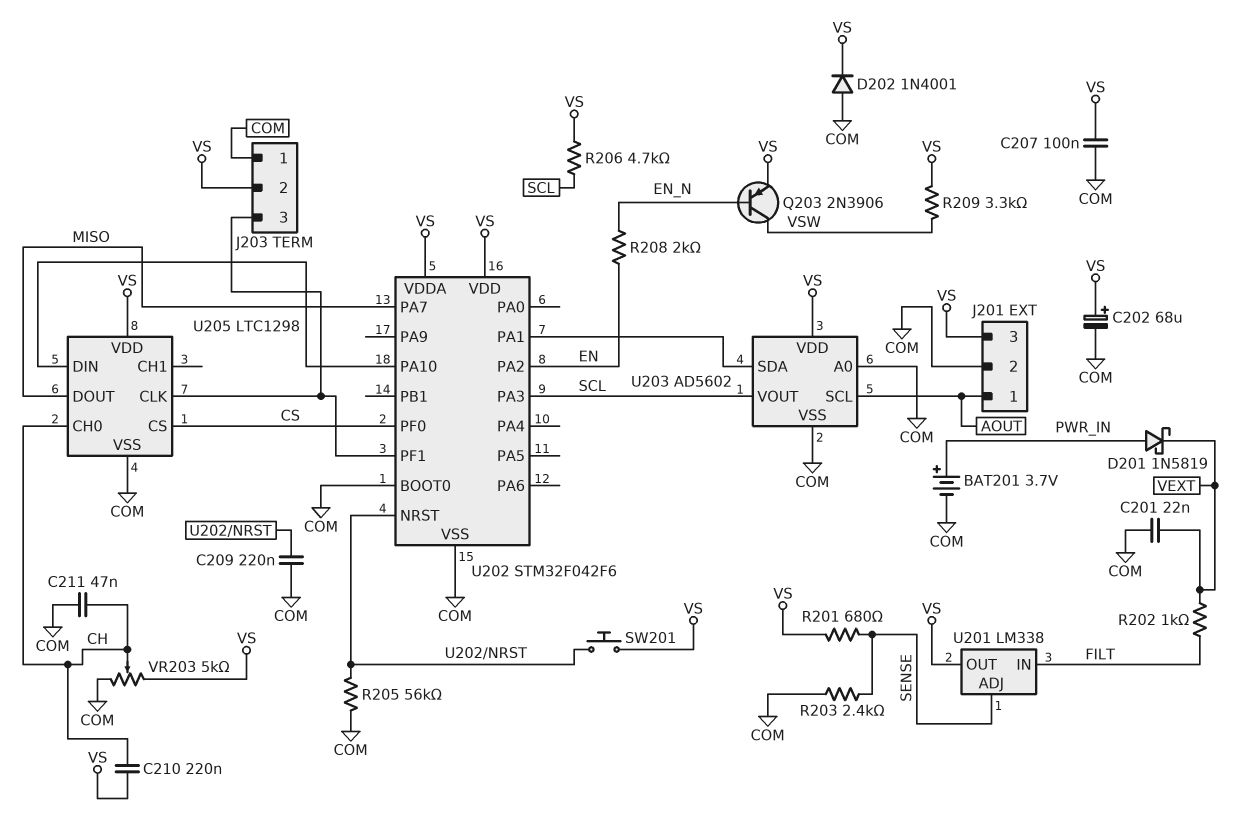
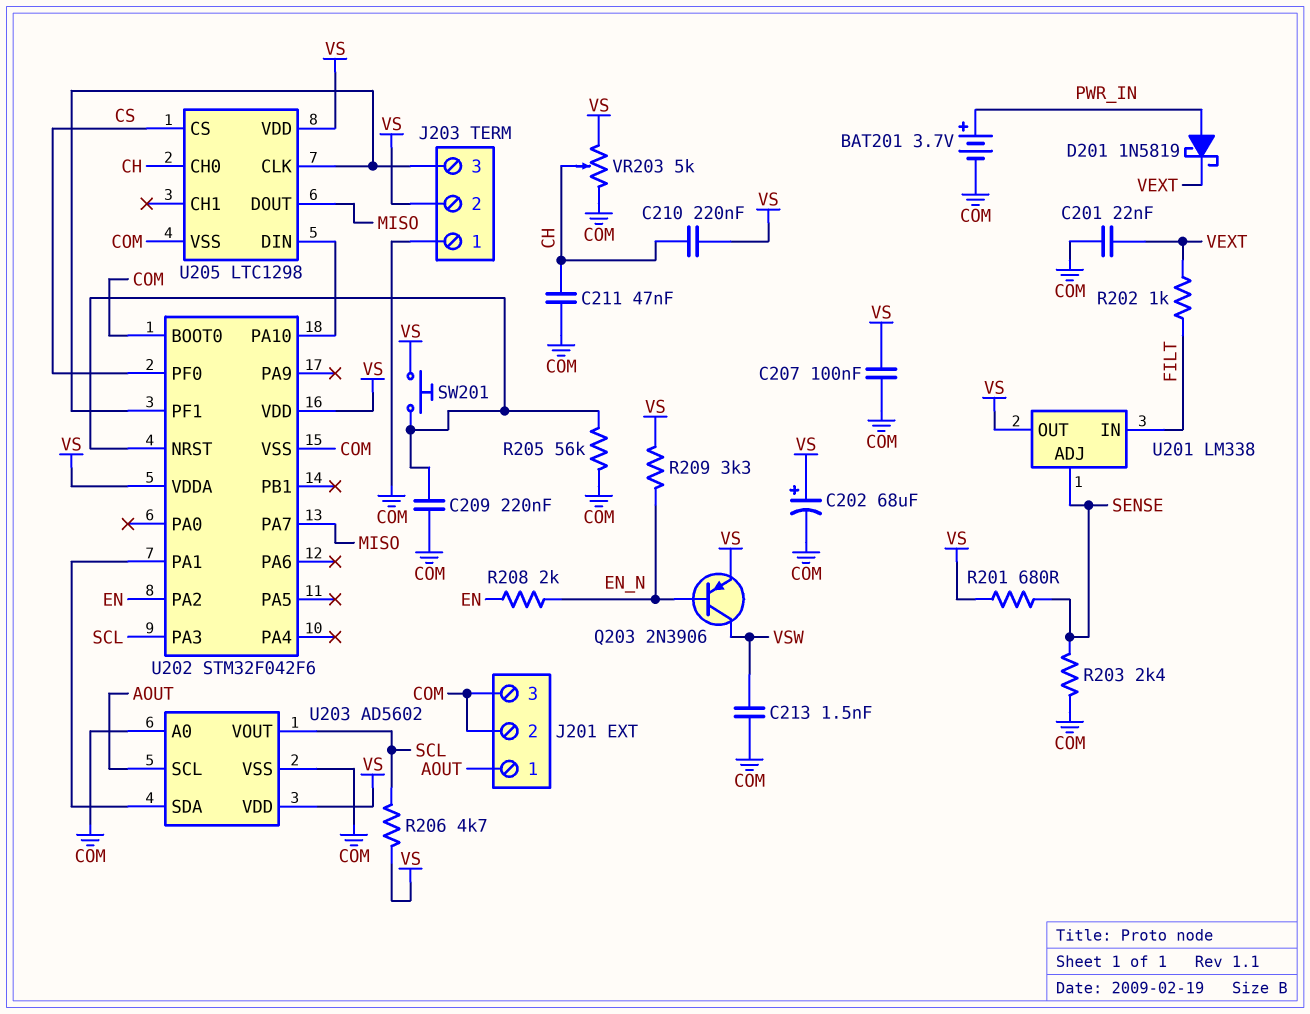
C213: none -> 1.5nF (COM, VSW)
D202: diode 1N4001 (A COM, K VS) -> none
J201 pin 3: VS -> COM
R209: 3.3k (VS, VSW) -> 3.3k (EN_N, VS)

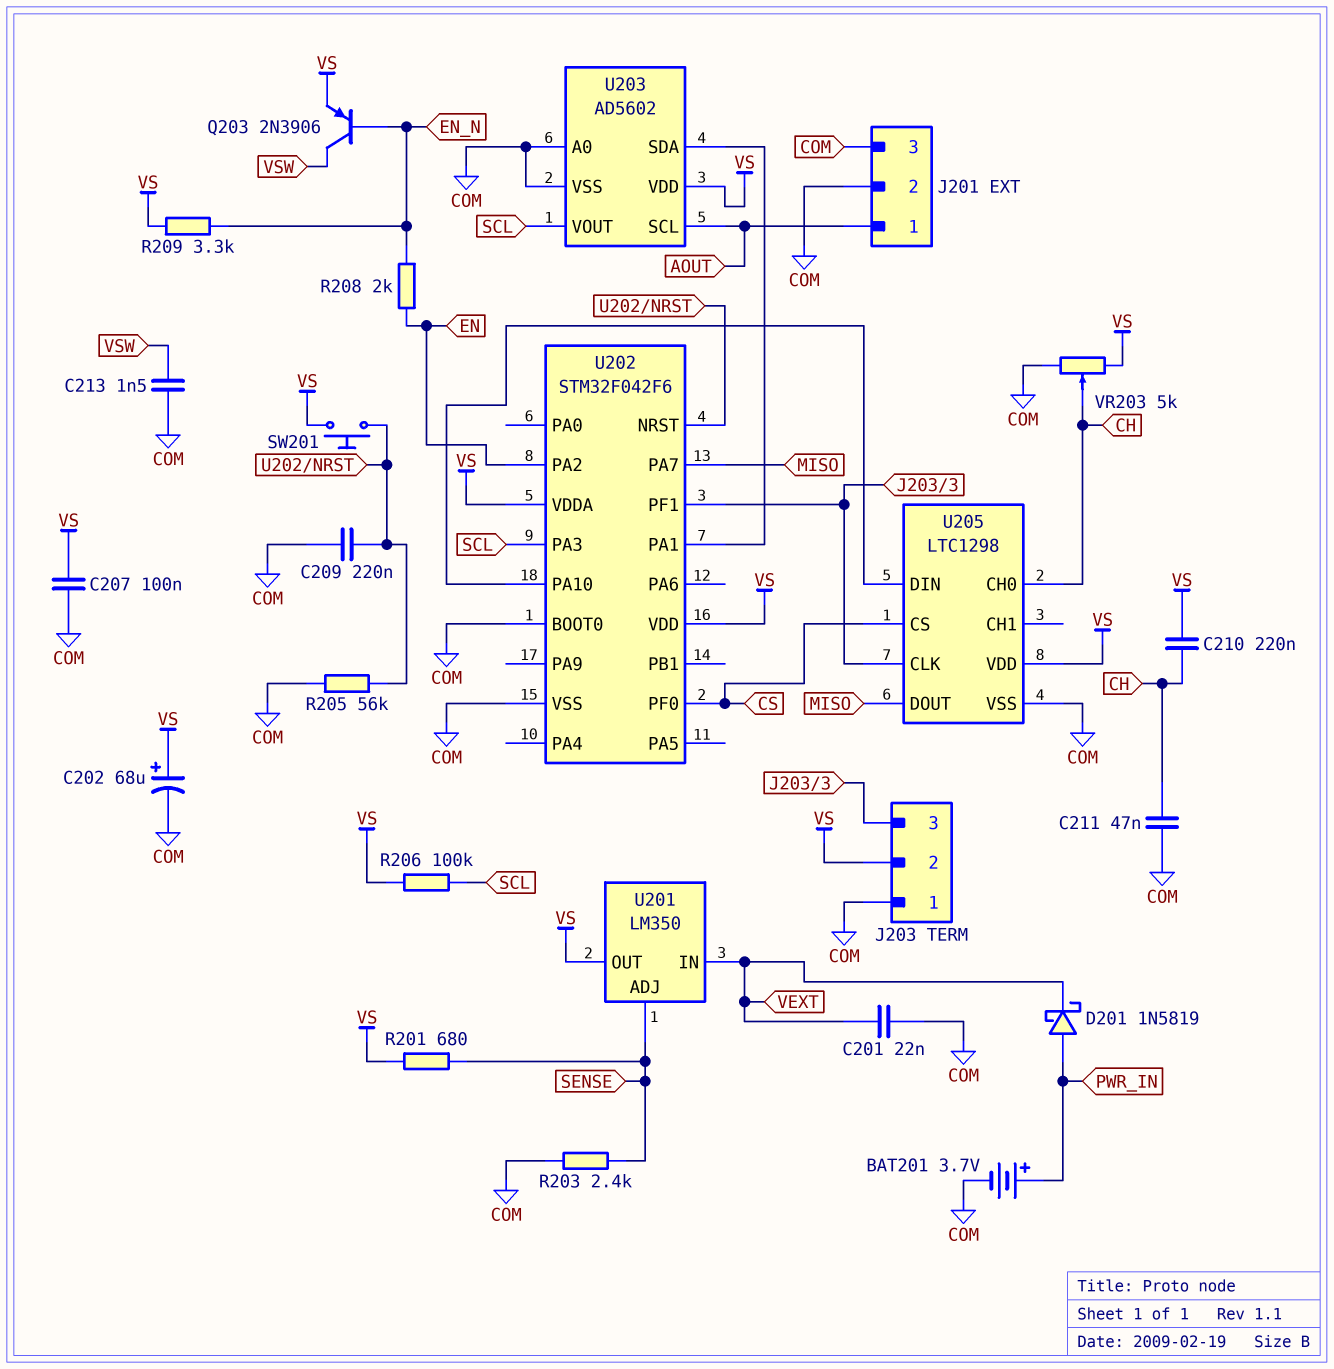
R202: 1k (FILT, VEXT) -> none
R206: 4.7k (SCL, VS) -> 100k (SCL, VS)
U201: LM338 -> LM350
U201 pin IN: FILT -> VEXT

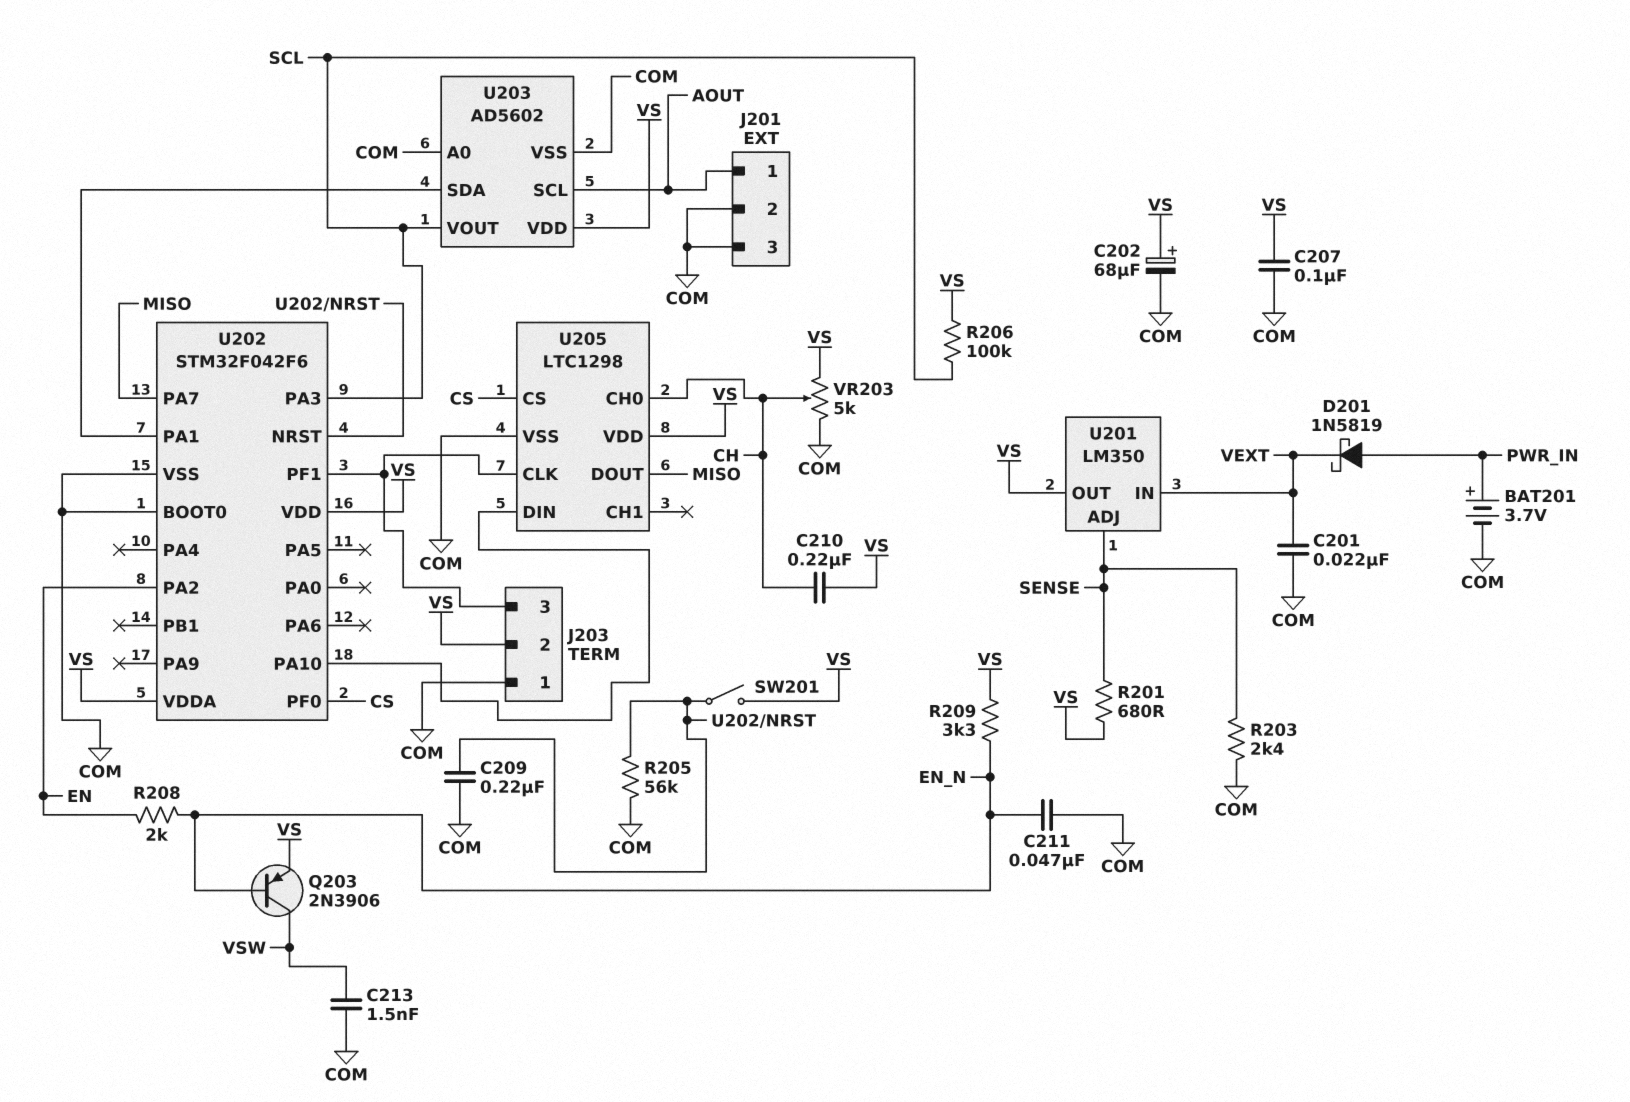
C211: 47nF (CH, COM) -> 47nF (COM, EN_N)
SW201: button (U202/NRST, VS) -> switch (U202/NRST, VS)

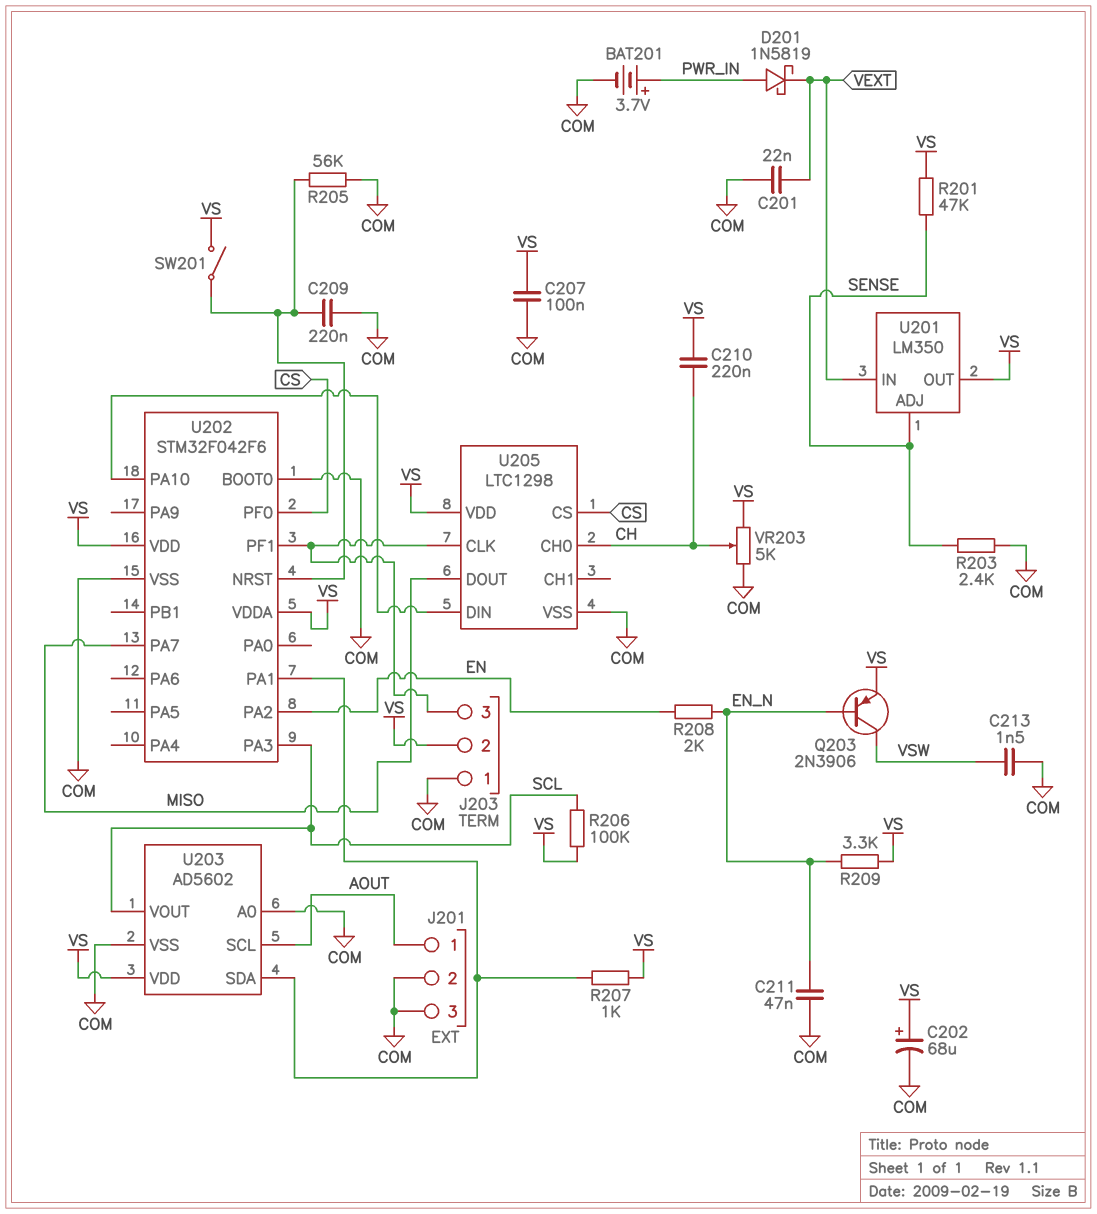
R201: 680 (SENSE, VS) -> 47k (SENSE, VS)
R207: none -> 1k (U202/PA1, VS)

